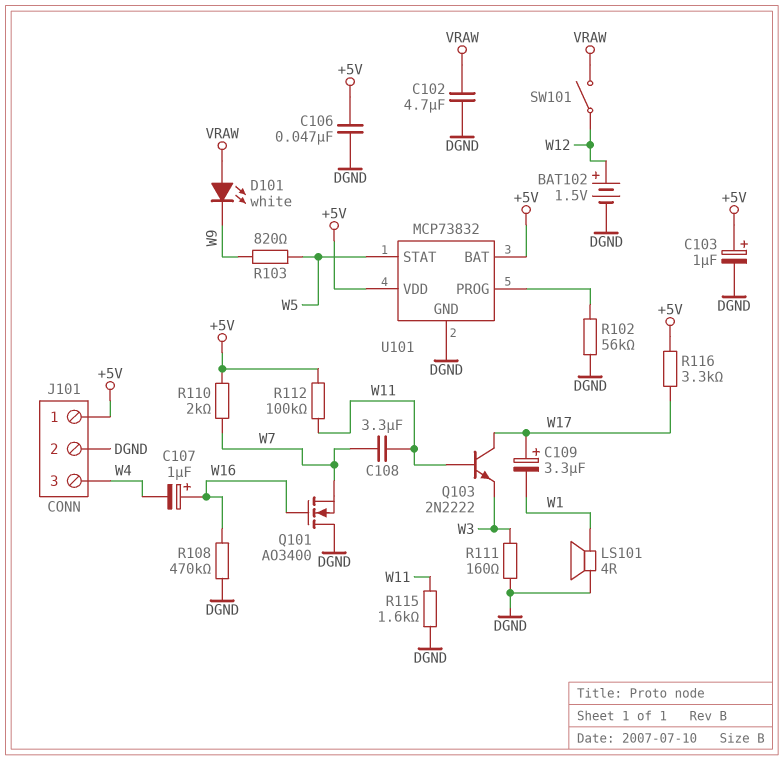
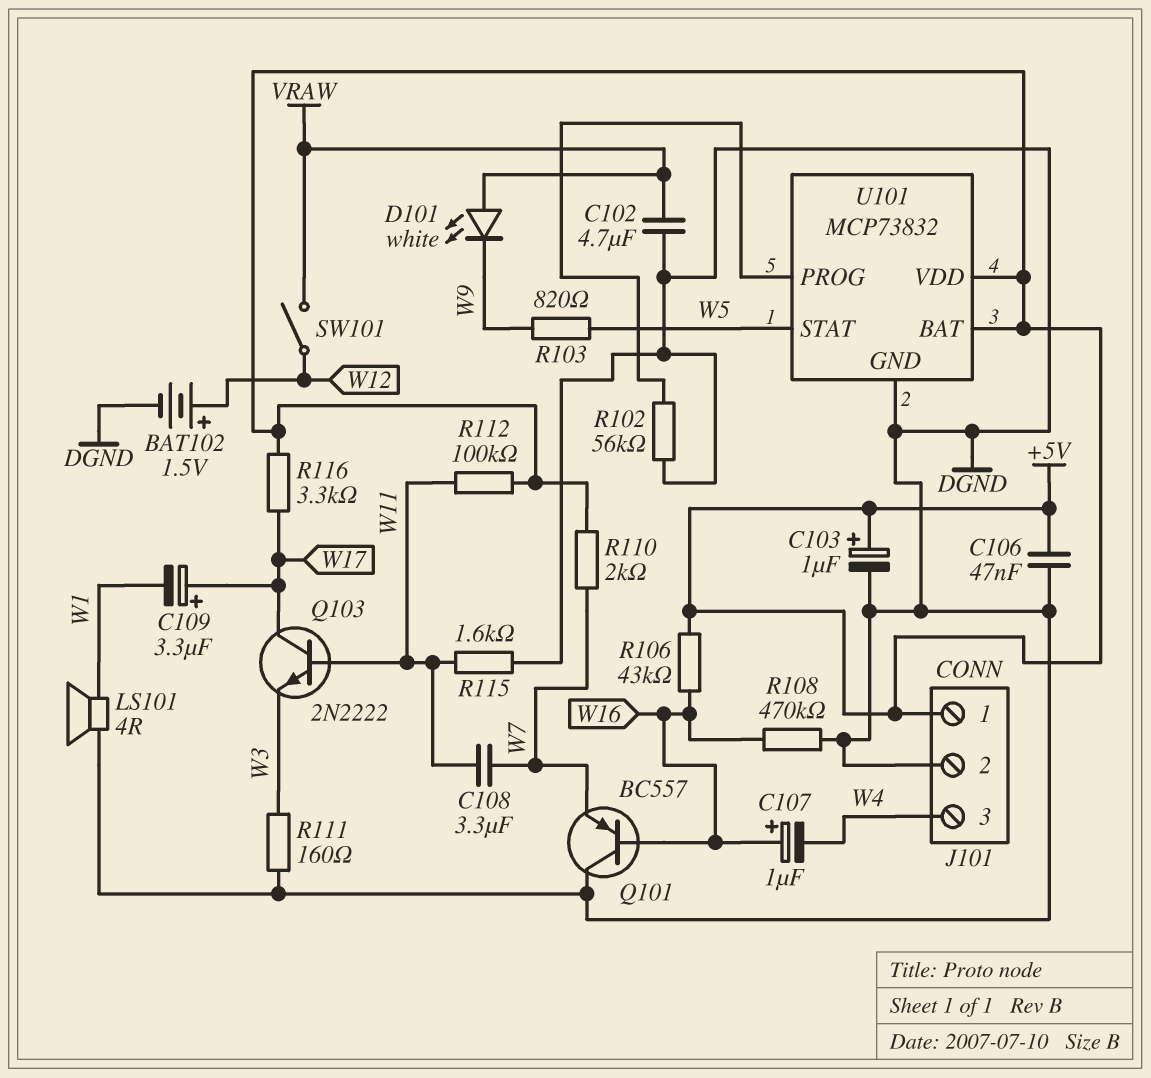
Q101: NMOS AO3400 (G W16, D DGND, S W7) -> PNP BC557 (B W16, C DGND, E W7)
R106: none -> 43k (+5V, W16)

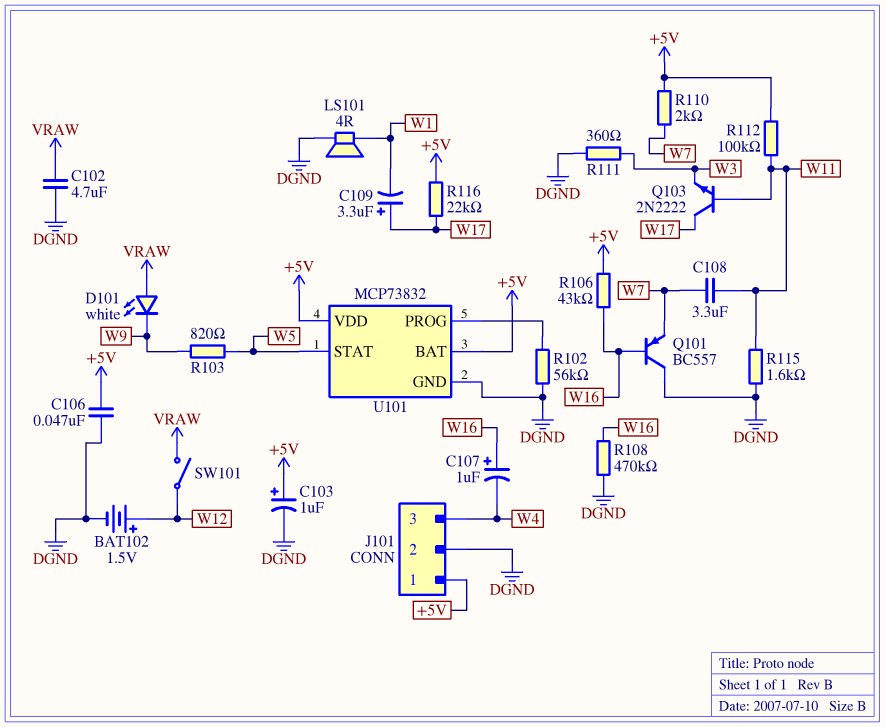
R111: 160 (DGND, W3) -> 360 (DGND, W3)
R116: 3.3k (+5V, W17) -> 22k (+5V, W17)

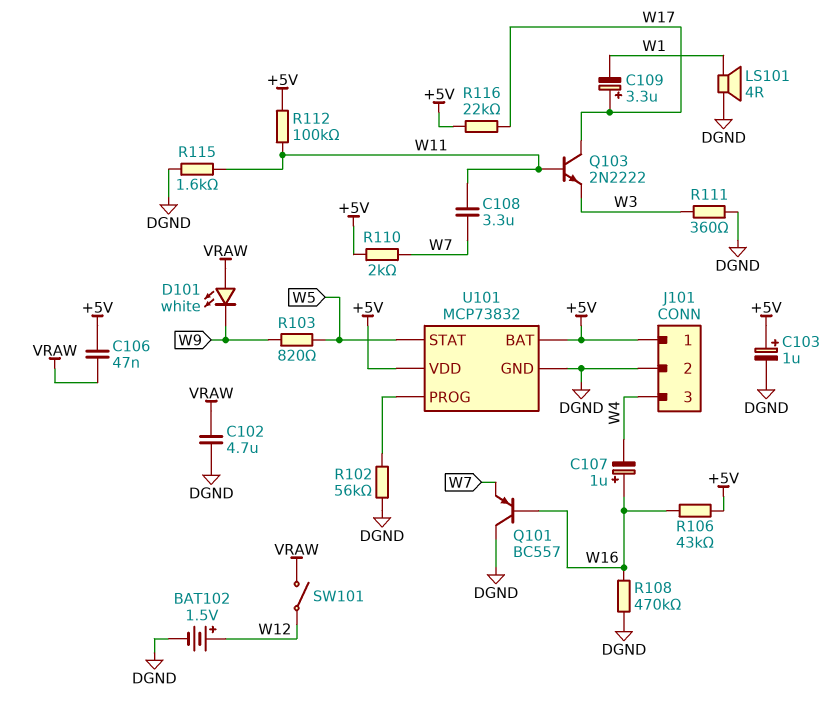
C106: 47nF (+5V, DGND) -> 47nF (+5V, VRAW)

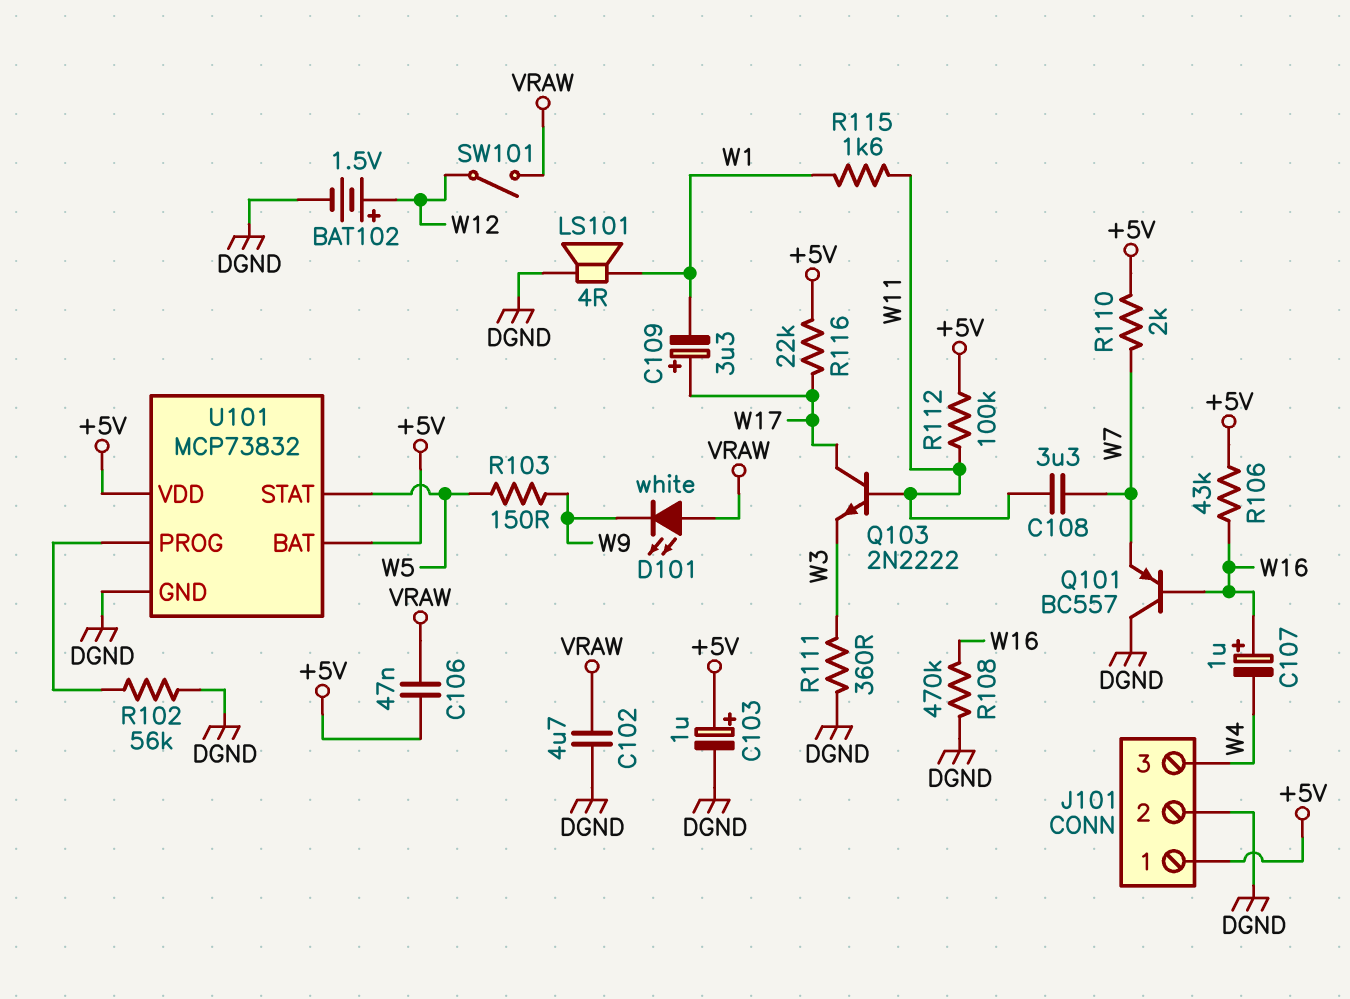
R103: 820 (W5, W9) -> 150 (W5, W9)
R115: 1.6k (DGND, W11) -> 1.6k (W1, W11)

